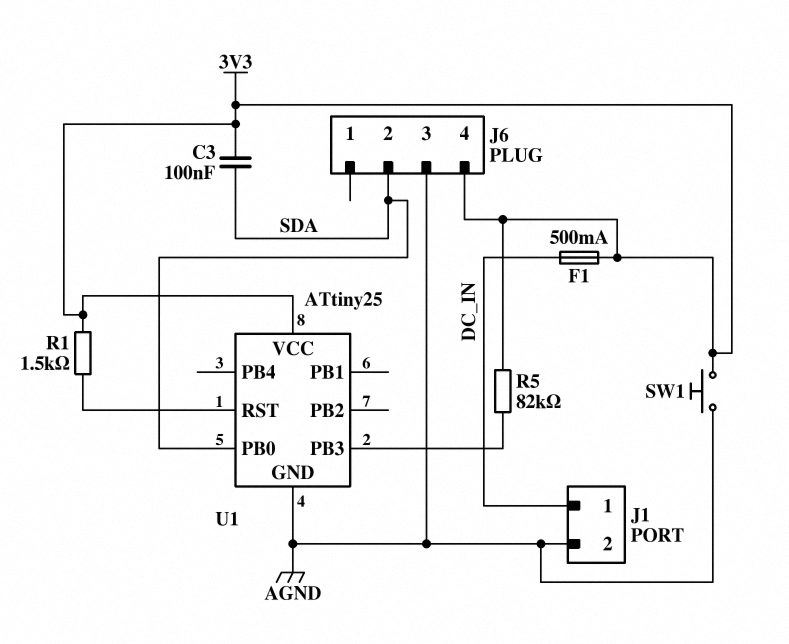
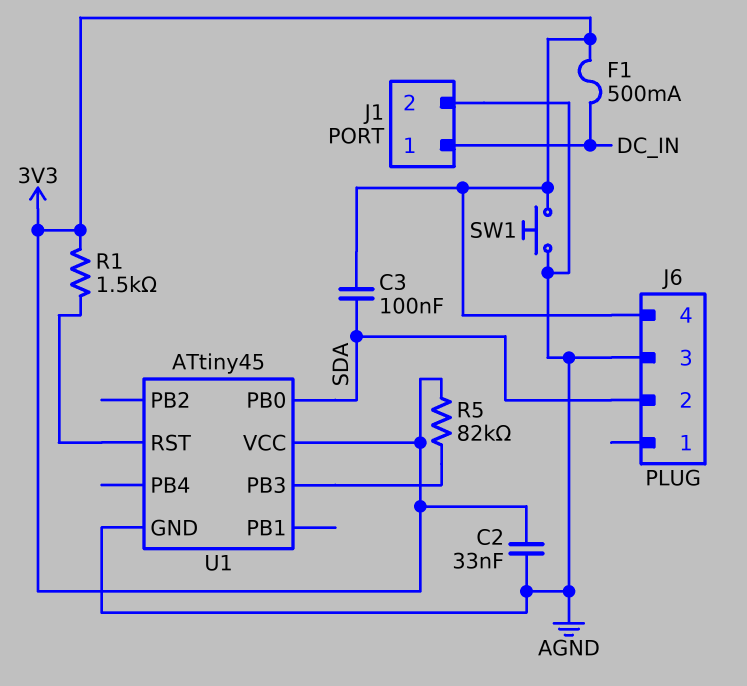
C2: none -> 33nF (3V3, AGND)
U1: ATtiny25 -> ATtiny45

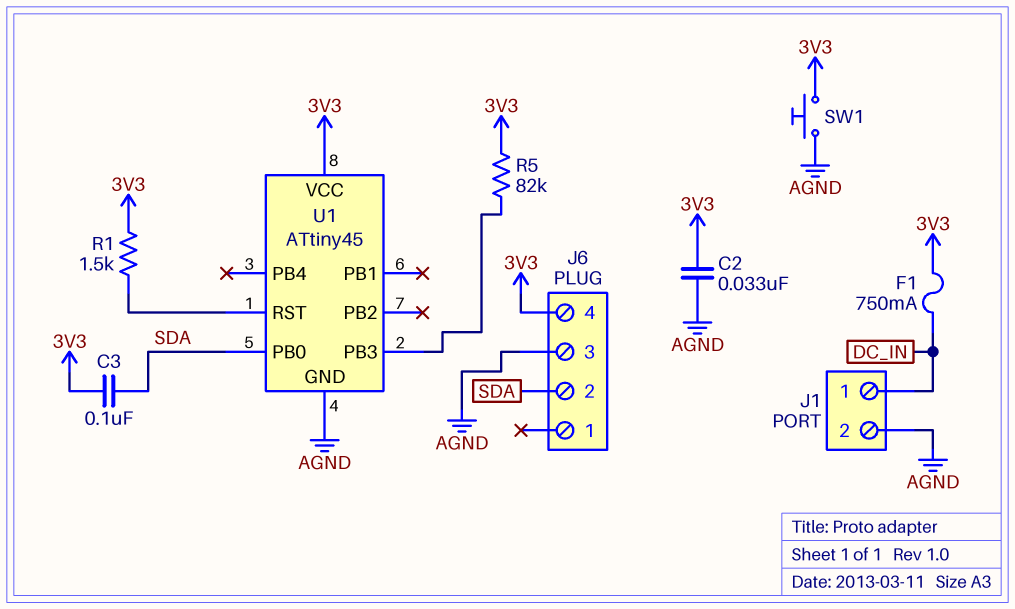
F1: 500mA (3V3, DC_IN) -> 750mA (3V3, DC_IN)

